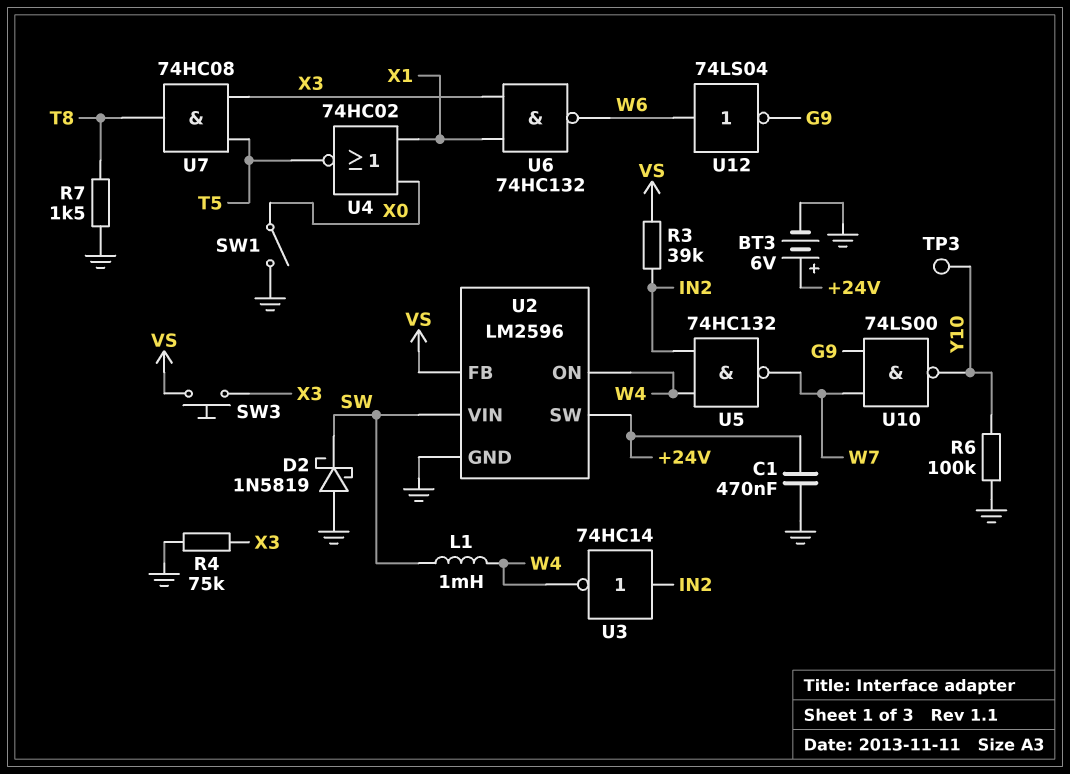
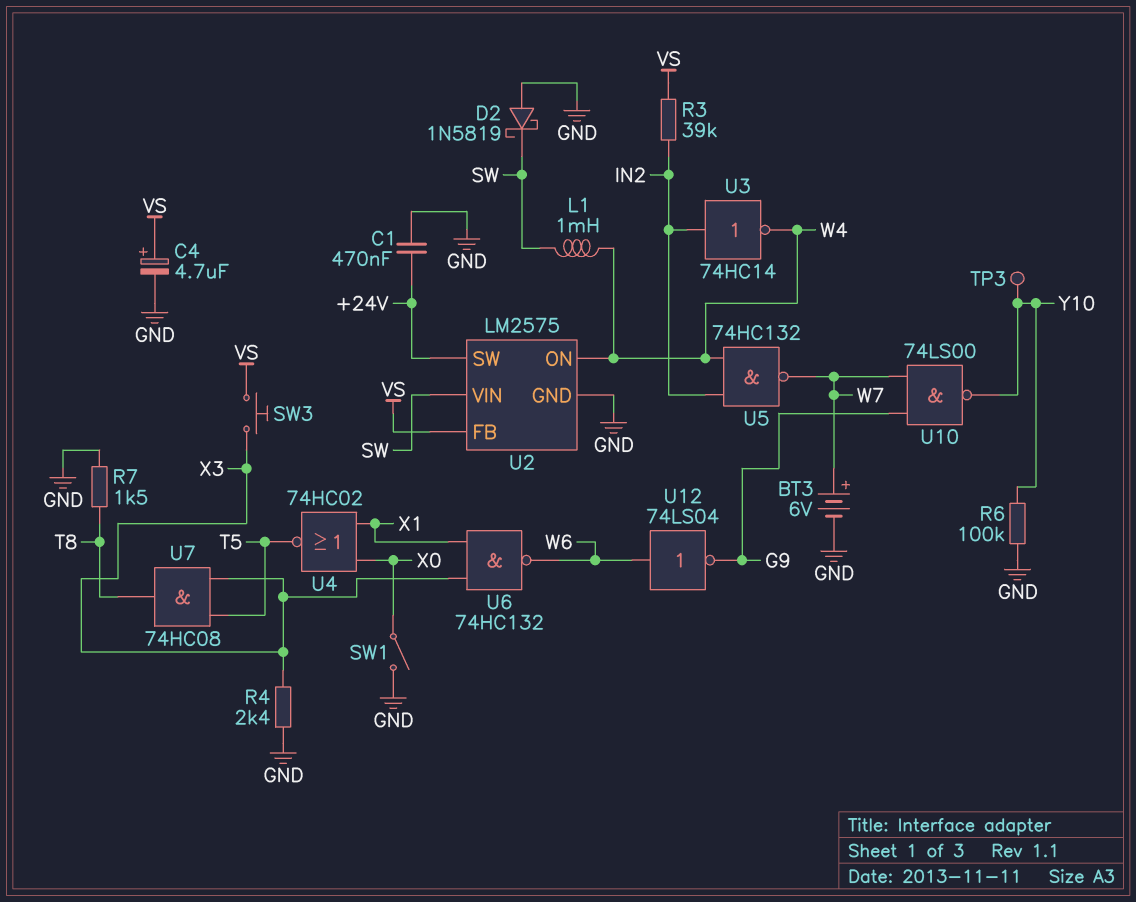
BT3: 6V (plus +24V, minus GND) -> 6V (plus W7, minus GND)
C4: none -> 4.7uF (plus VS, minus GND)
R4: 75k (GND, X3) -> 2.4k (GND, X3)
U2: LM2596 -> LM2575

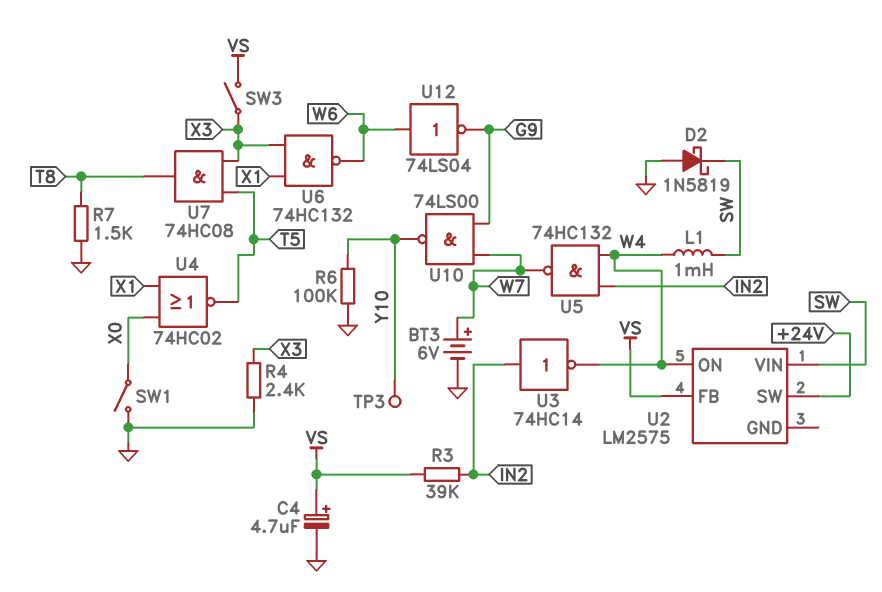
C1: 470nF (+24V, GND) -> none
SW3: button (VS, X3) -> switch (VS, X3)
U2 pin GND: GND -> none

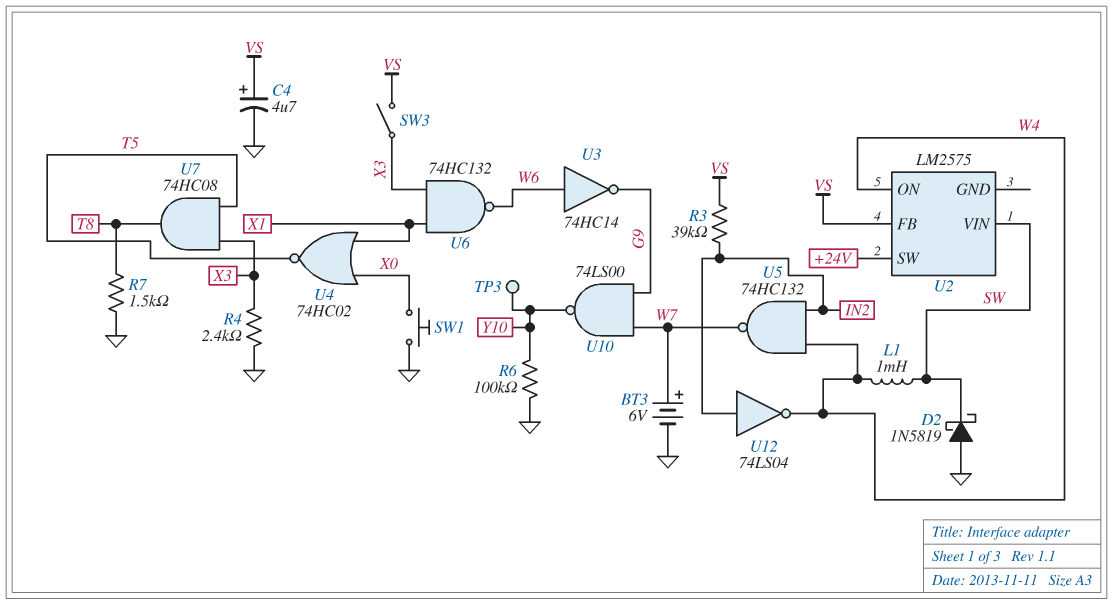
SW1: switch (GND, X0) -> button (GND, X0)
U3: NOT 74HC14 (in IN2, out W4) -> NOT 74HC14 (in W6, out G9)
U12: NOT 74LS04 (in W6, out G9) -> NOT 74LS04 (in IN2, out W4)

